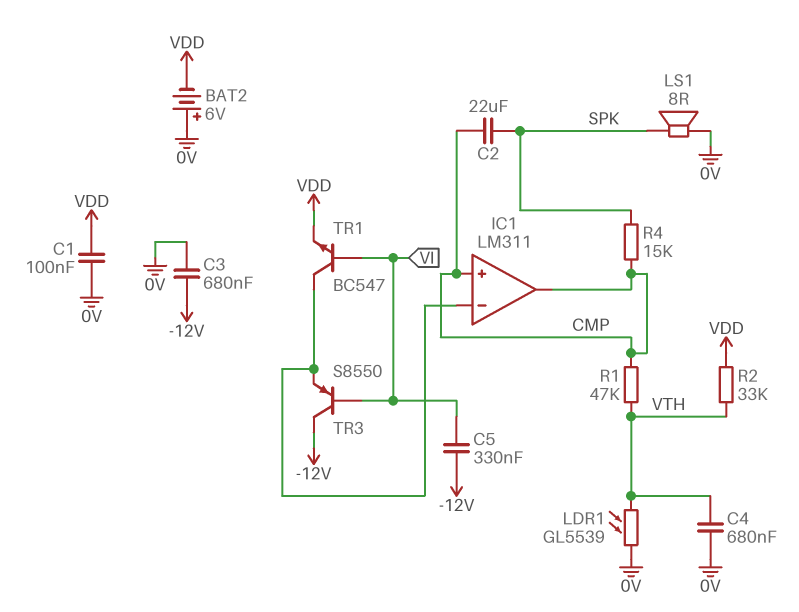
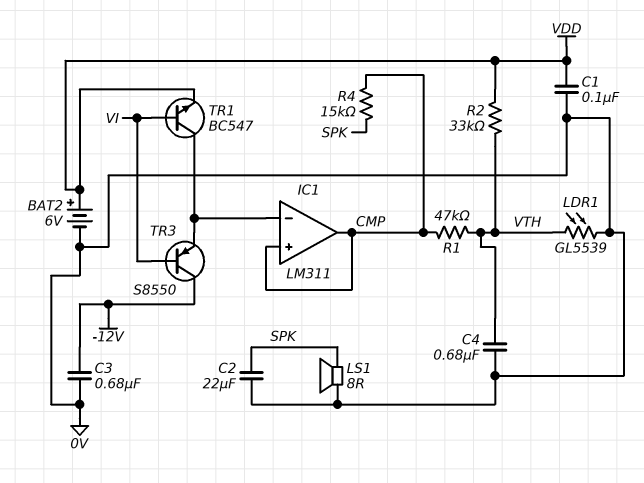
BAT2: 6V (plus 0V, minus VDD) -> 6V (plus VDD, minus 0V)
C2: 22uF (CMP, SPK) -> 22uF (0V, SPK)
C5: 330nF (-12V, VI) -> none

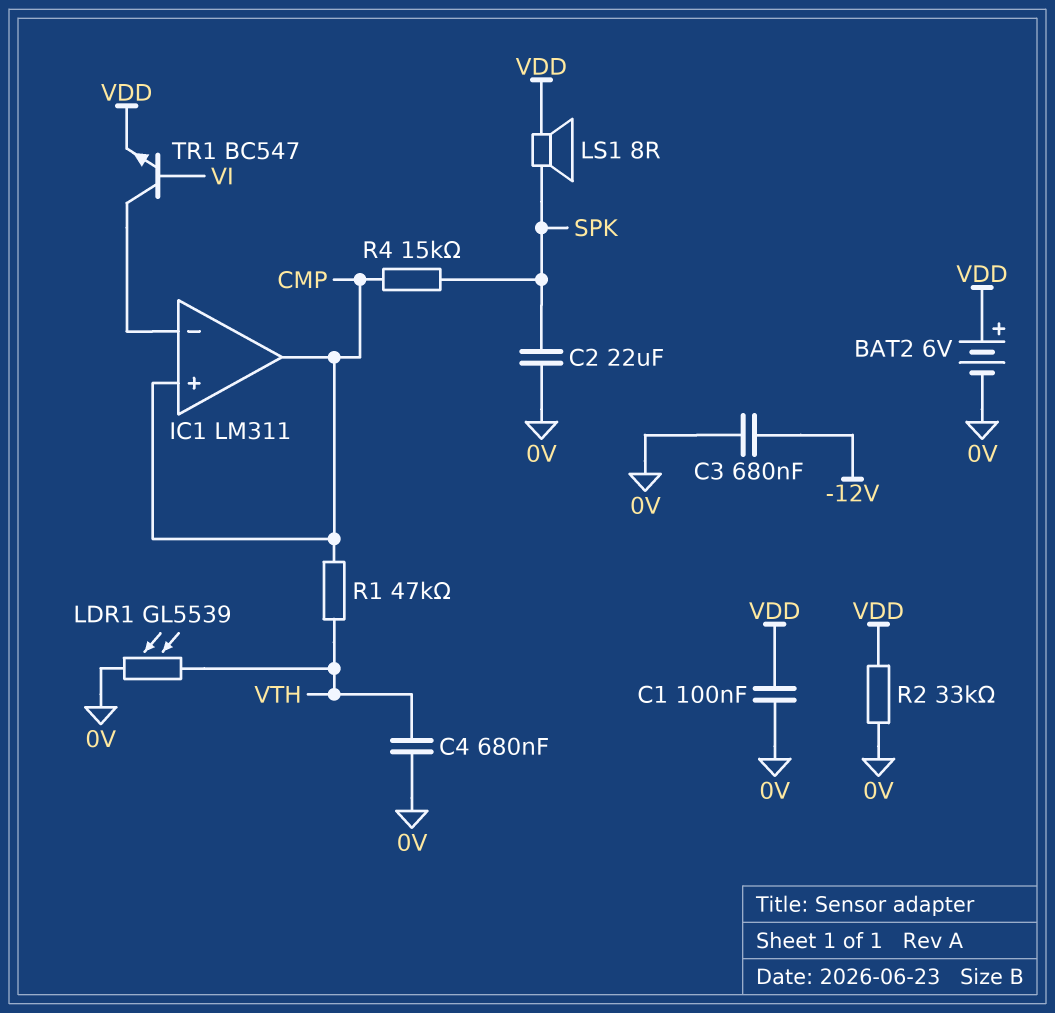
LS1: speaker 8R (0V, SPK) -> speaker 8R (SPK, VDD)
R2: 33k (VDD, VTH) -> 33k (0V, VDD)
TR3: PNP S8550 (B VI, C -12V, E IC1/in-) -> none

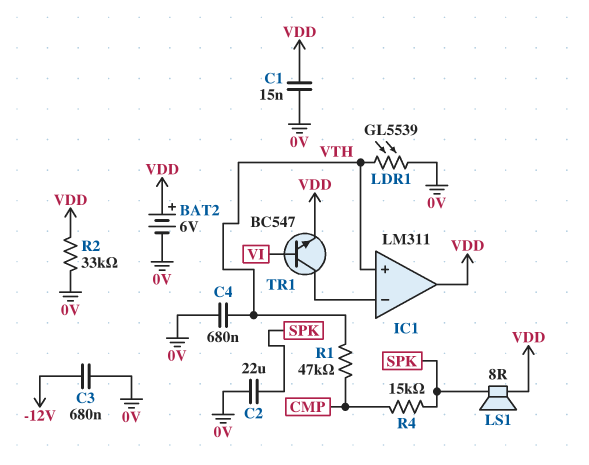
C1: 100nF (0V, VDD) -> 15nF (0V, VDD)
IC1 pin in+: CMP -> VTH
IC1 pin out: CMP -> VDD

